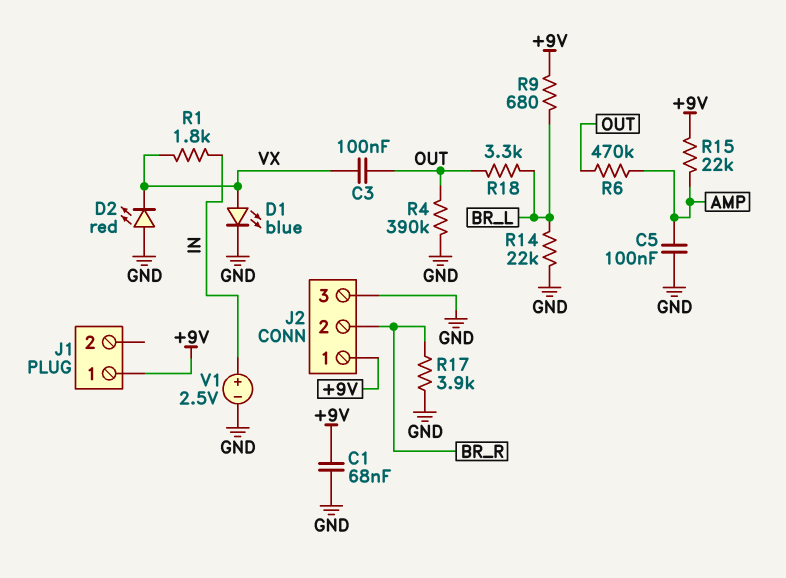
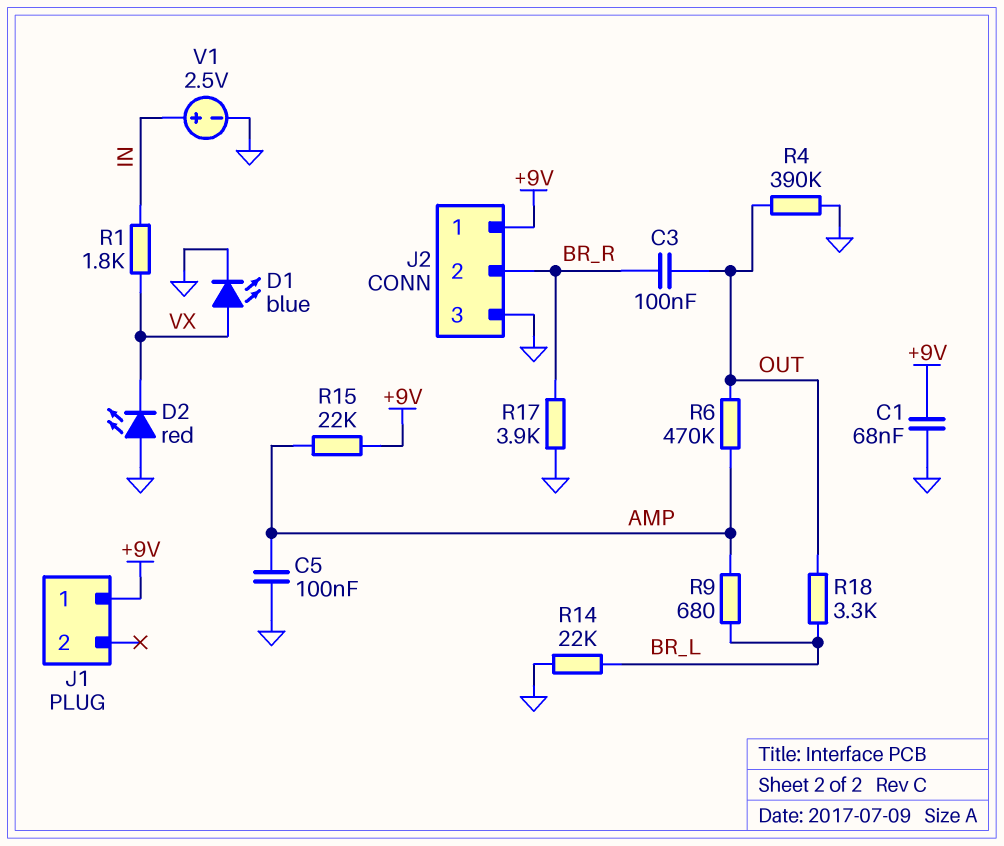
C3: 100nF (OUT, VX) -> 100nF (BR_R, OUT)
R9: 680 (+9V, BR_L) -> 680 (AMP, BR_L)

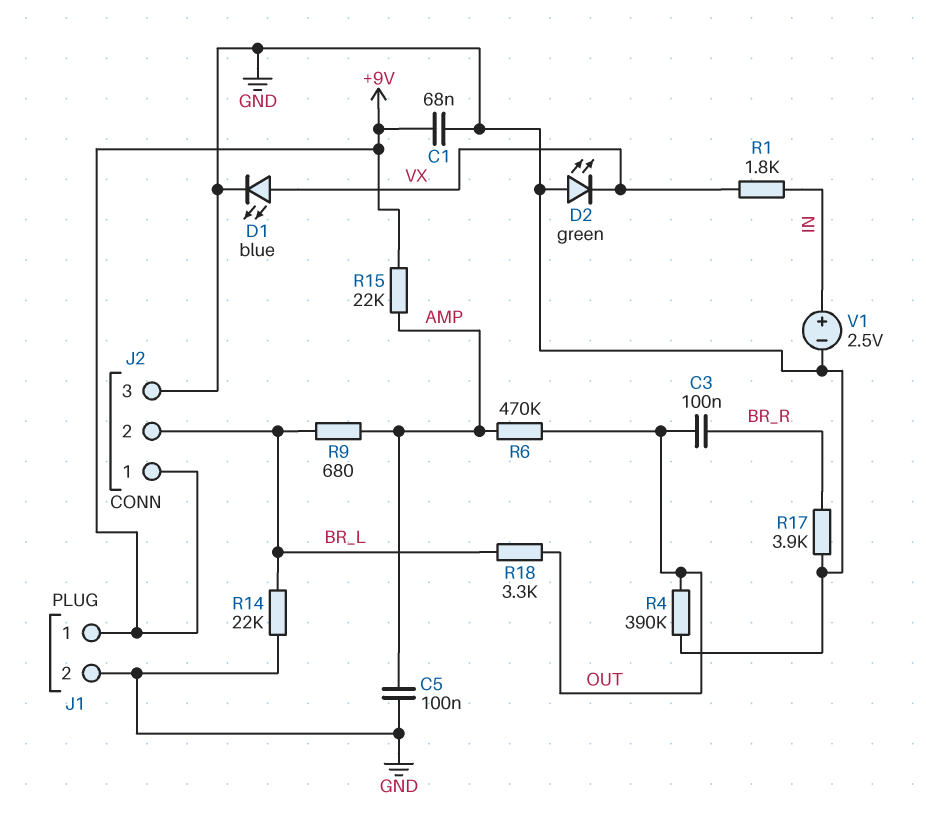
D2: LED red (A GND, K VX) -> LED green (A GND, K VX)
J1 pin 2: none -> GND
J2 pin 2: BR_R -> BR_L

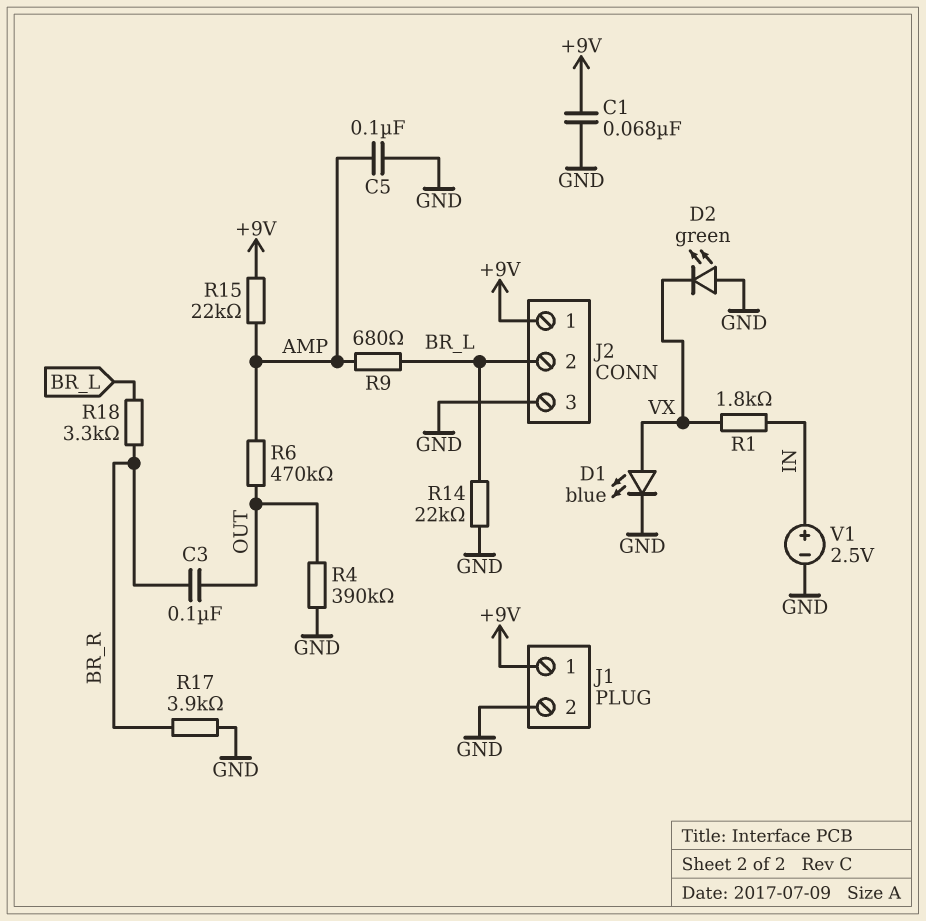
R18: 3.3k (BR_L, OUT) -> 3.3k (BR_L, BR_R)

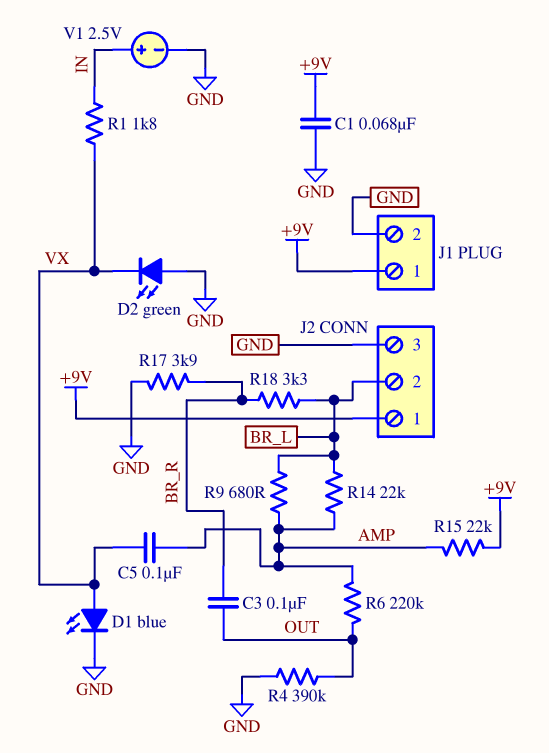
C5: 100nF (AMP, GND) -> 100nF (AMP, VX)
R6: 470k (AMP, OUT) -> 220k (AMP, OUT)
R14: 22k (BR_L, GND) -> 22k (AMP, BR_L)

